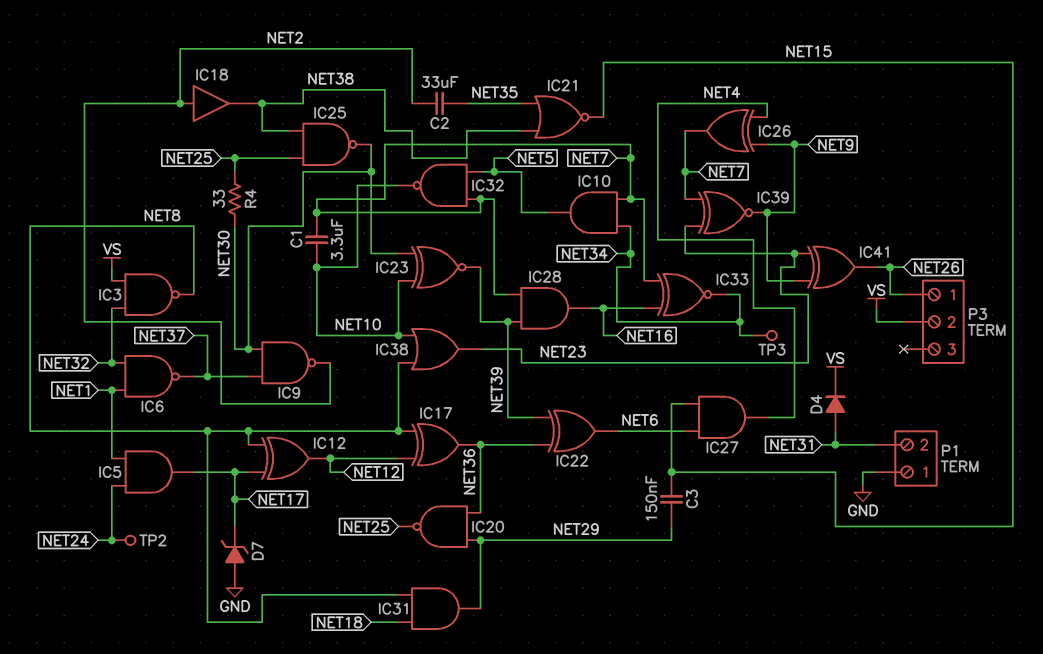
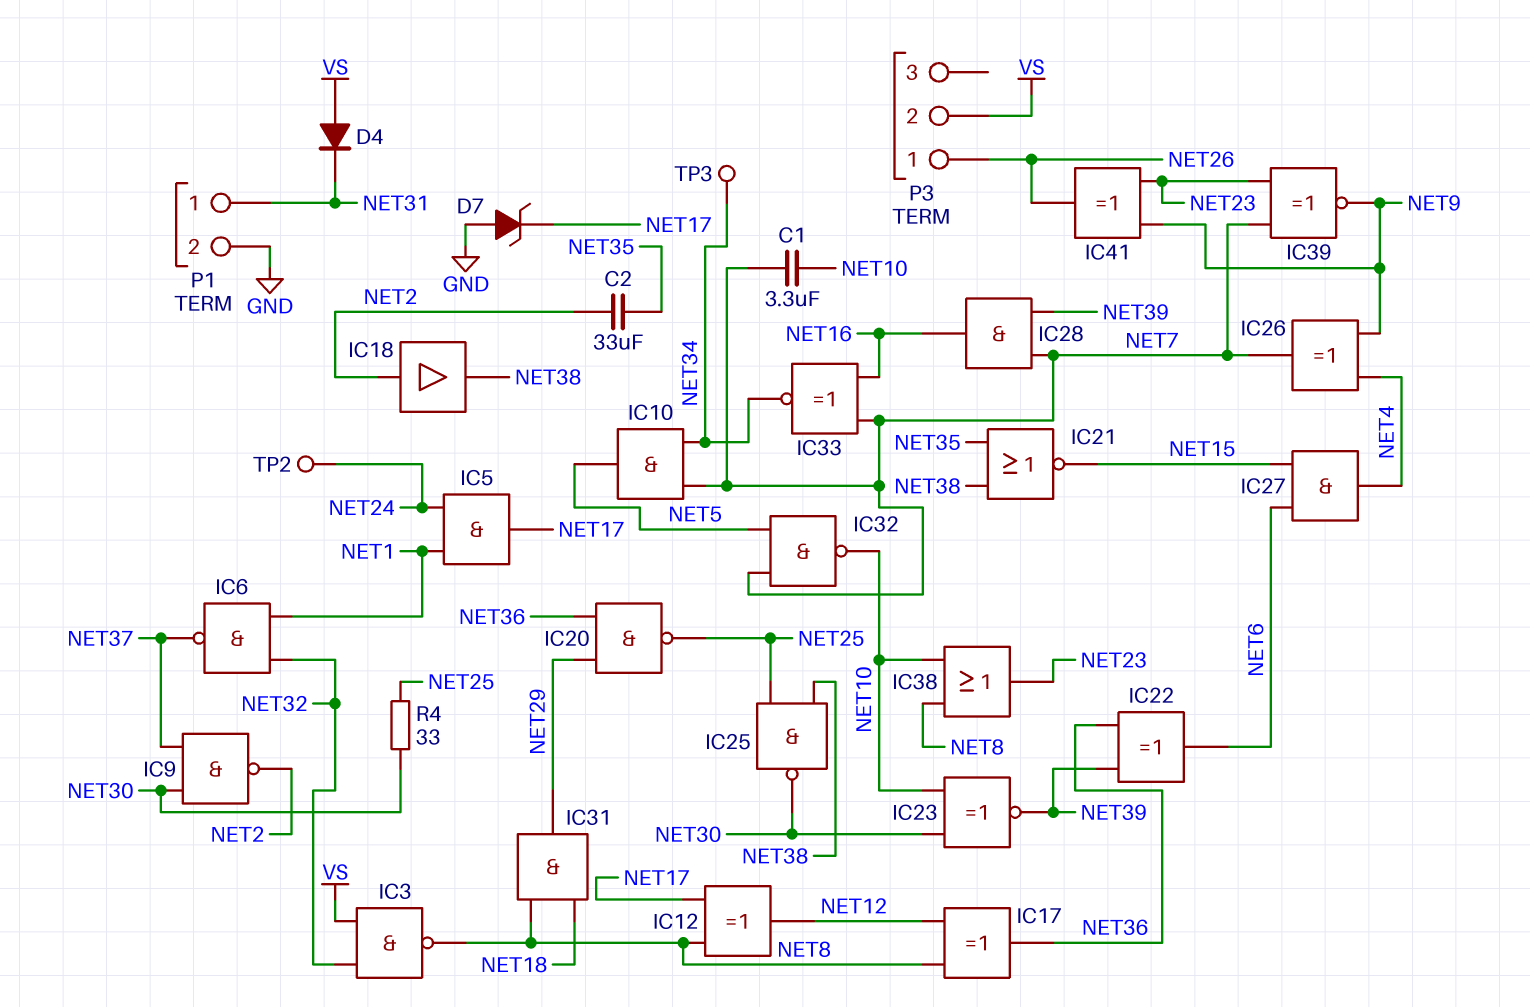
C3: 150nF (NET15, NET29) -> none
D4: diode (A NET31, K VS) -> diode (A VS, K NET31)
P1 pin 1: GND -> NET31
P1 pin 2: NET31 -> GND

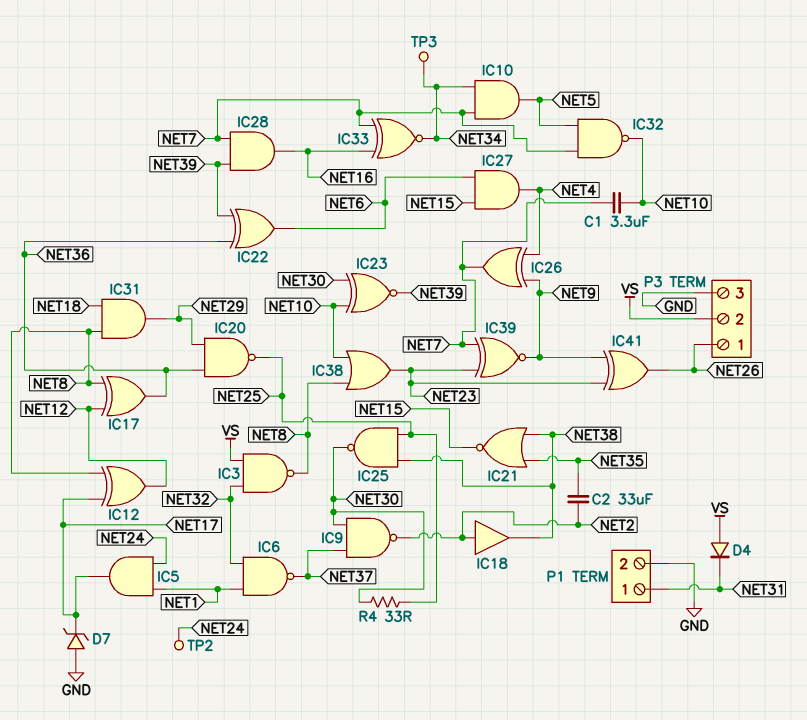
P3 pin 3: none -> GND

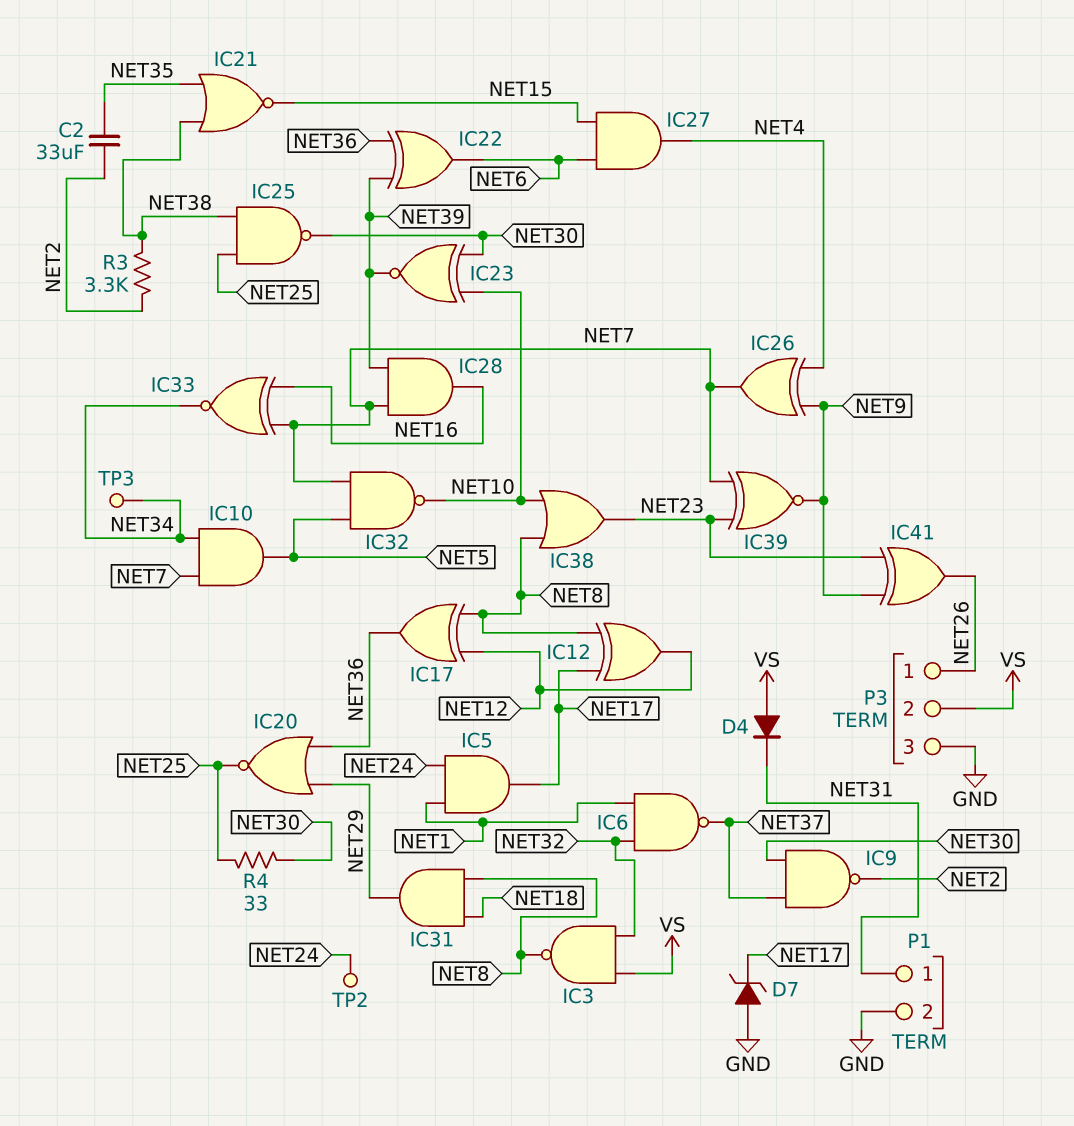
C1: 3.3uF (NET7, NET10) -> none
IC18: buffer (in NET2, out NET38) -> none
IC20: NAND (in NET29, in NET36, out NET25) -> NOR (in NET29, in NET36, out NET25)
R3: none -> 3.3k (NET2, NET38)

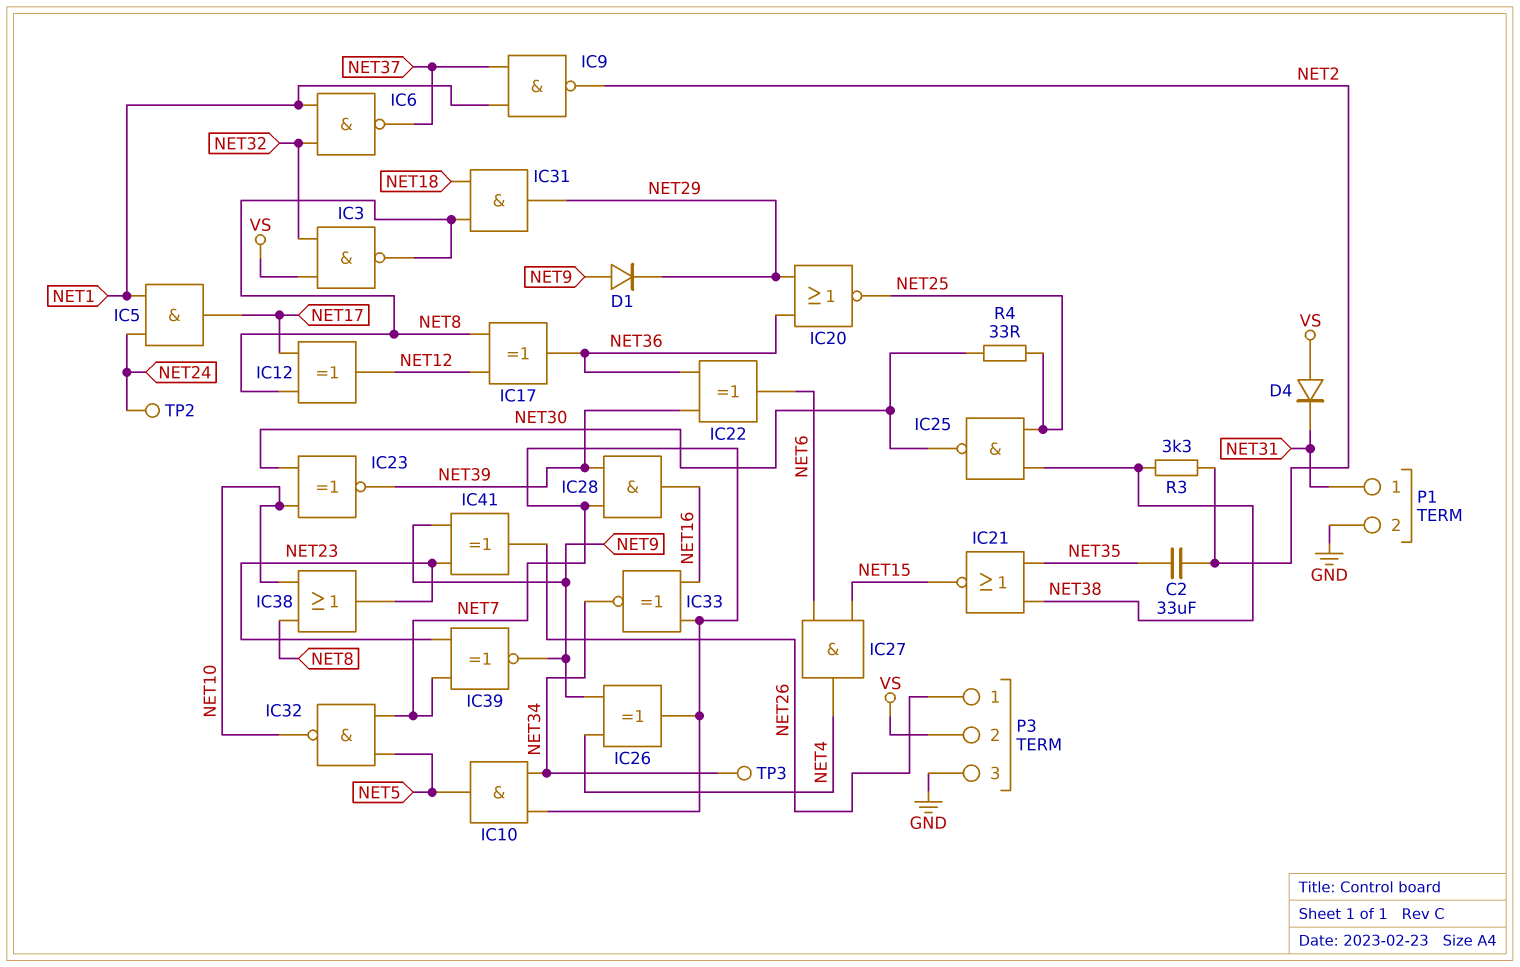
D1: none -> diode (A NET9, K NET29)
D7: zener (A GND, K NET17) -> none
IC9: NAND (in NET30, in NET37, out NET2) -> NAND (in NET1, in NET37, out NET2)

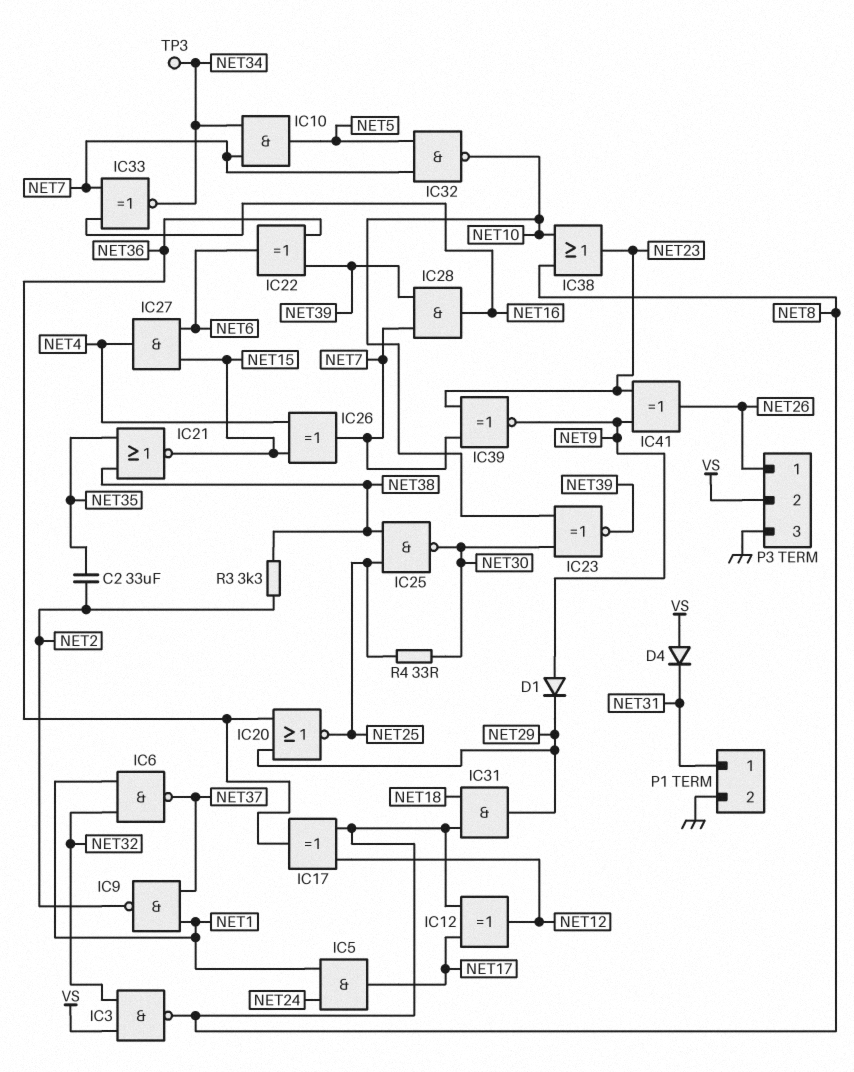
IC26: XOR (in NET4, in NET9, out NET7) -> XOR (in NET4, in NET15, out NET7)
TP2: test point (NET24) -> none

